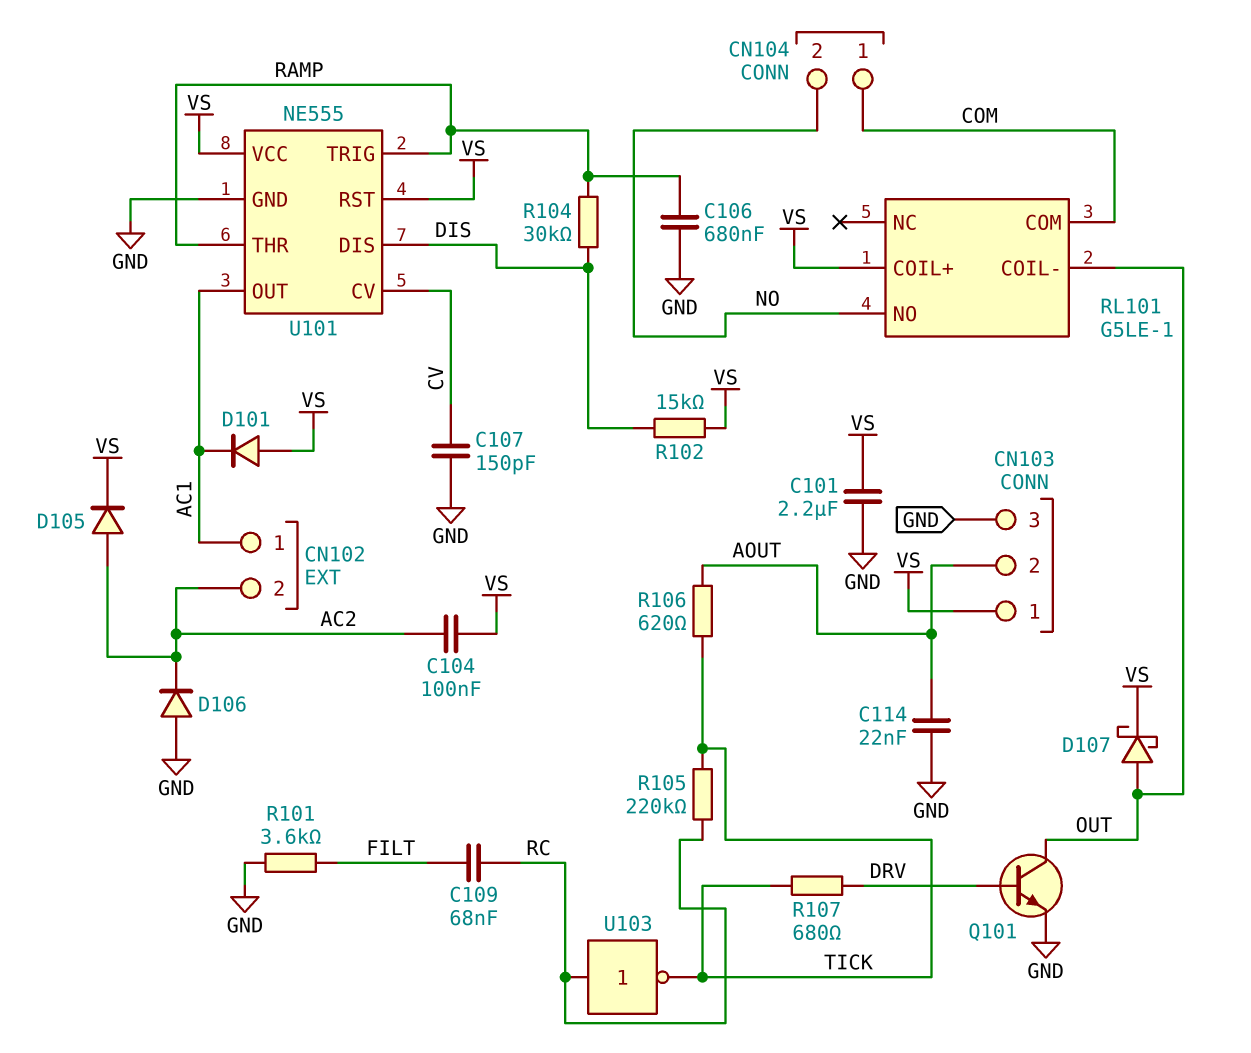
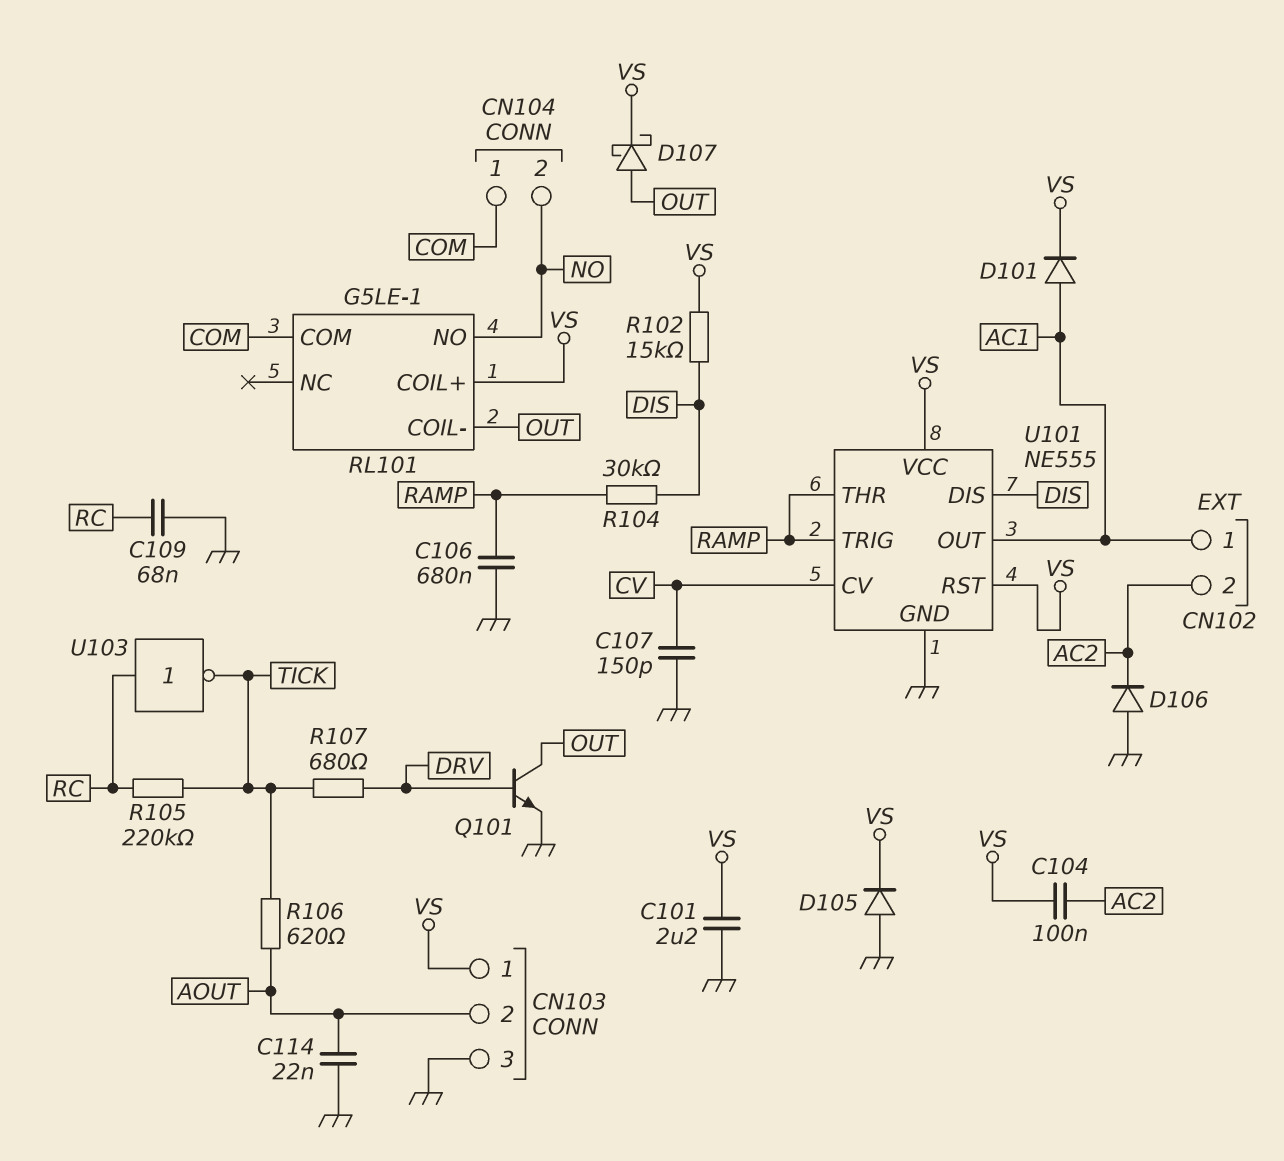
C109: 68nF (FILT, RC) -> 68nF (GND, RC)
D101: diode (A VS, K AC1) -> diode (A AC1, K VS)
D105: diode (A AC2, K VS) -> diode (A GND, K VS)
R101: 3.6k (FILT, GND) -> none

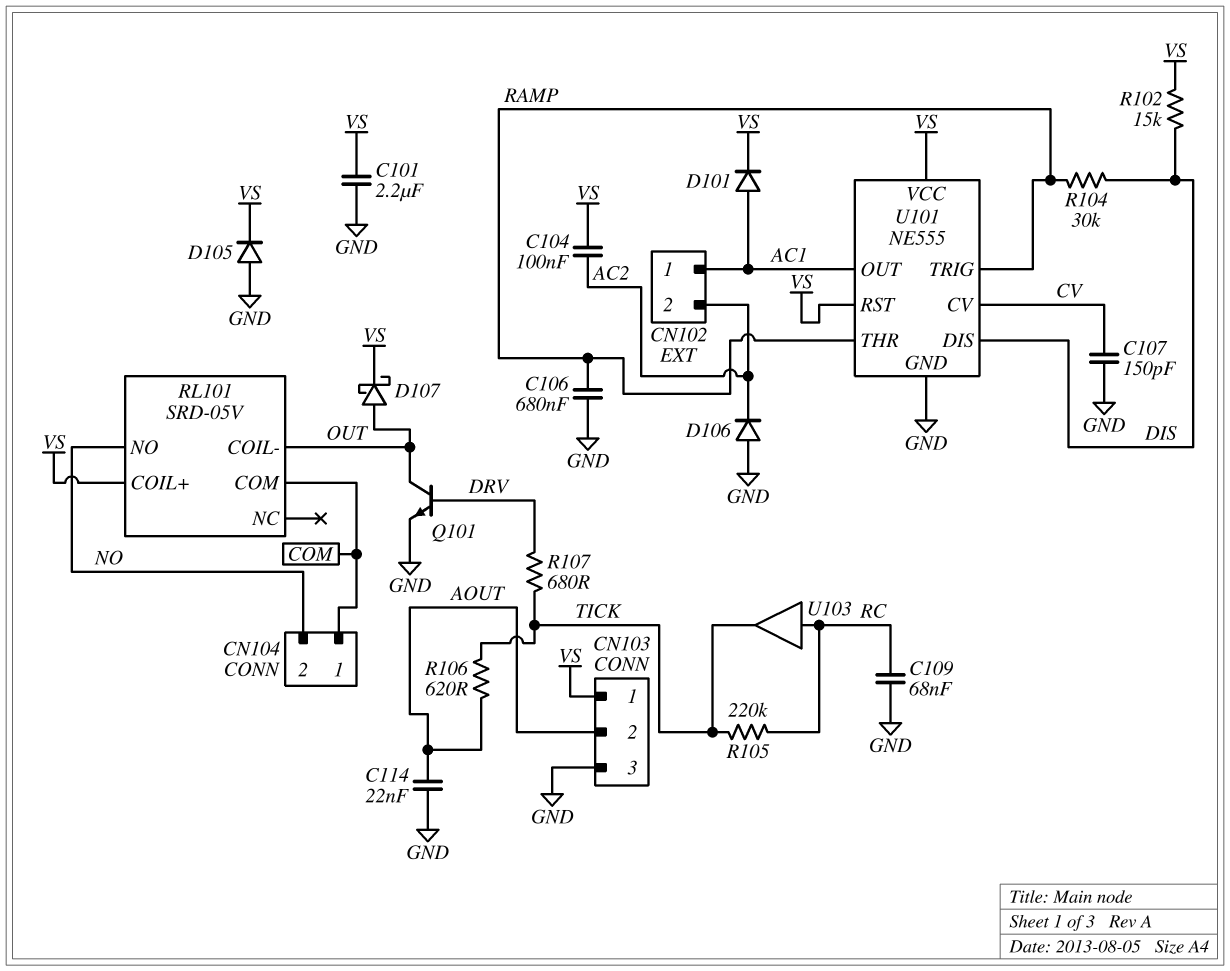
RL101: G5LE-1 -> SRD-05V
U103: NOT (in RC, out TICK) -> buffer (in RC, out TICK)

